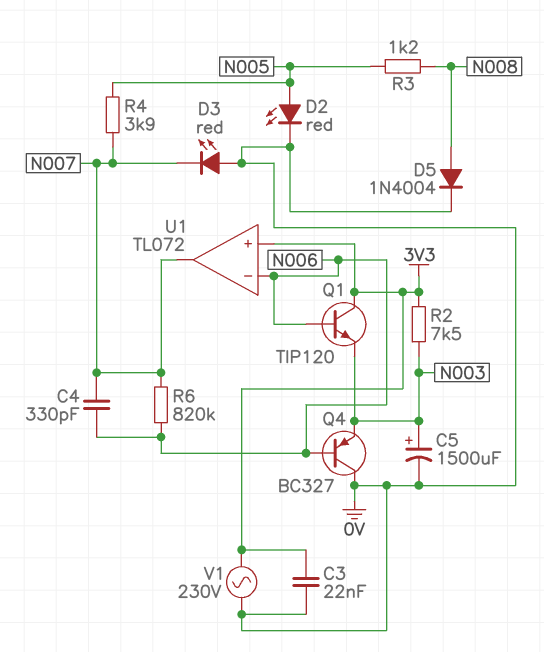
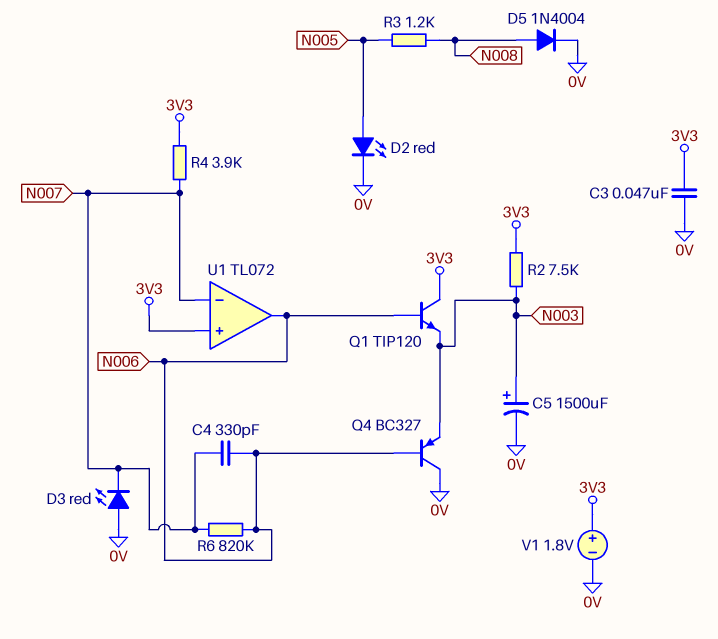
C3: 22nF (0V, 3V3) -> 47nF (0V, 3V3)
R4: 3.9k (N005, N007) -> 3.9k (3V3, N007)
U1 pin in-: N006 -> N007
U1 pin out: N007 -> N006
V1: AC 230V (0V, 3V3) -> 1.8V (plus 3V3, minus 0V)

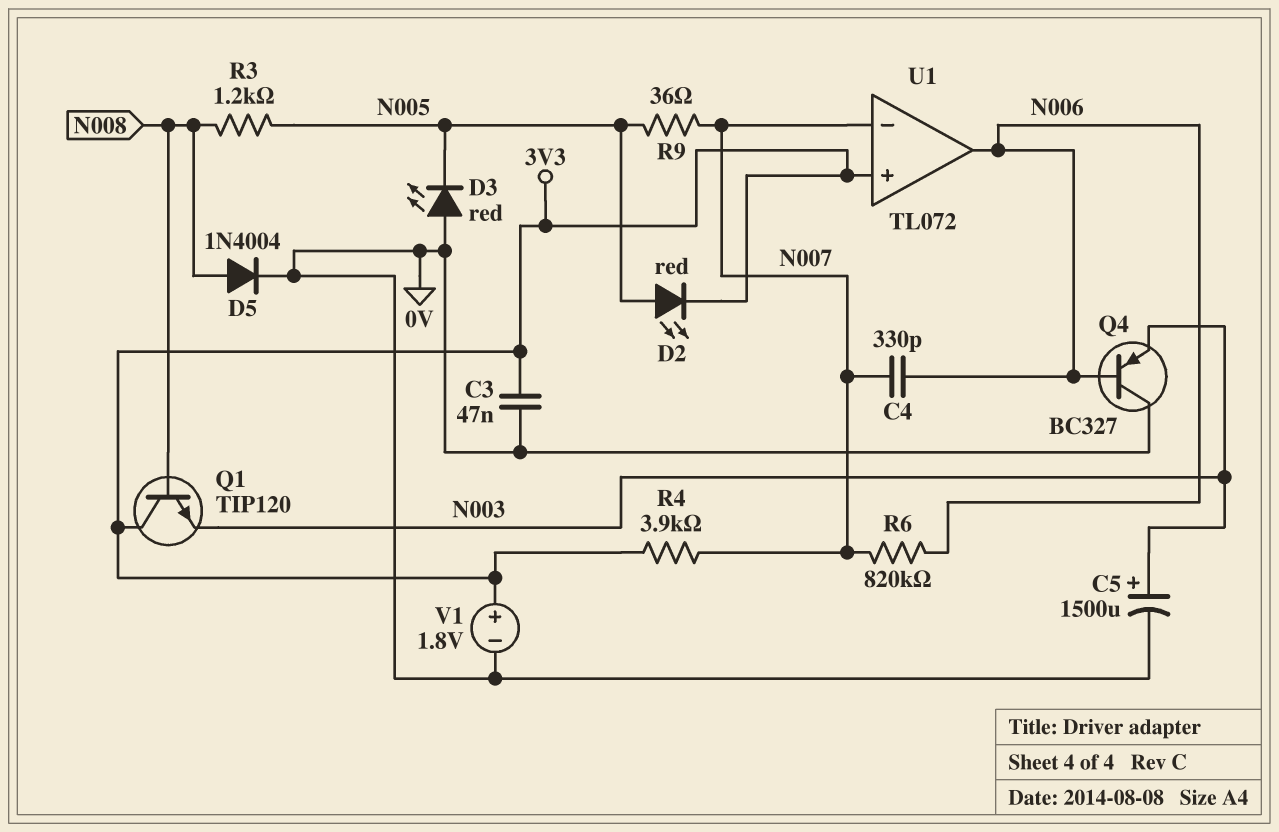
D2: LED red (A N005, K 0V) -> LED red (A N005, K 3V3)
D3: LED red (A 0V, K N007) -> LED red (A 0V, K N005)
Q1: NPN TIP120 (B N006, C 3V3, E N003) -> NPN TIP120 (B N008, C 3V3, E N003)
R2: 7.5k (3V3, N003) -> none
R9: none -> 36 (N005, N007)

